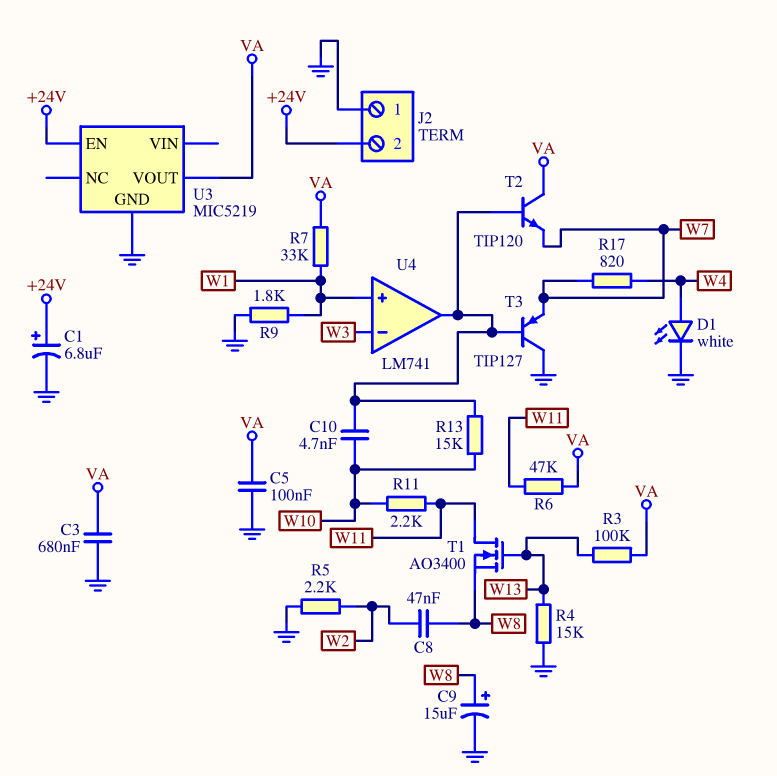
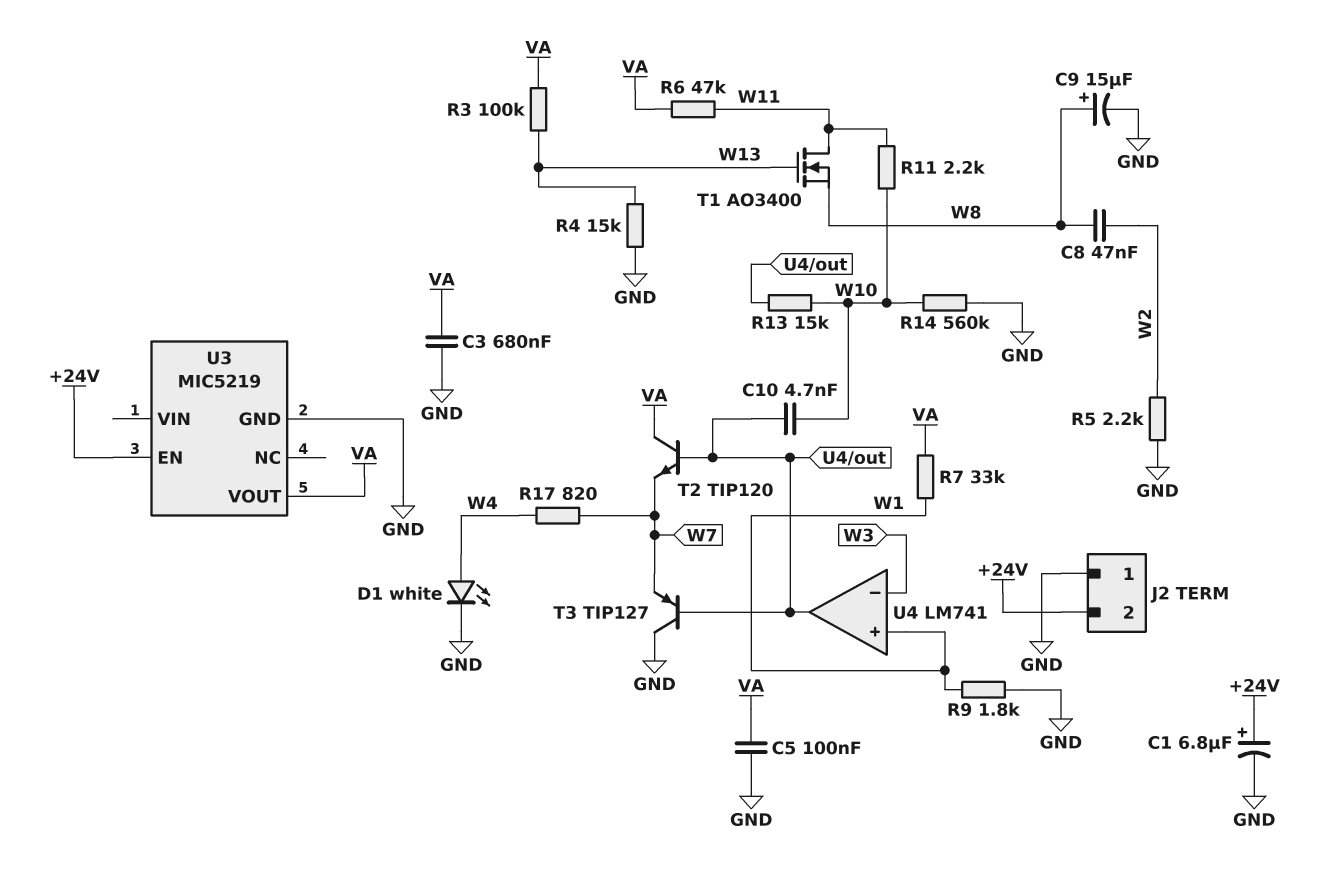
R14: none -> 560k (GND, W10)

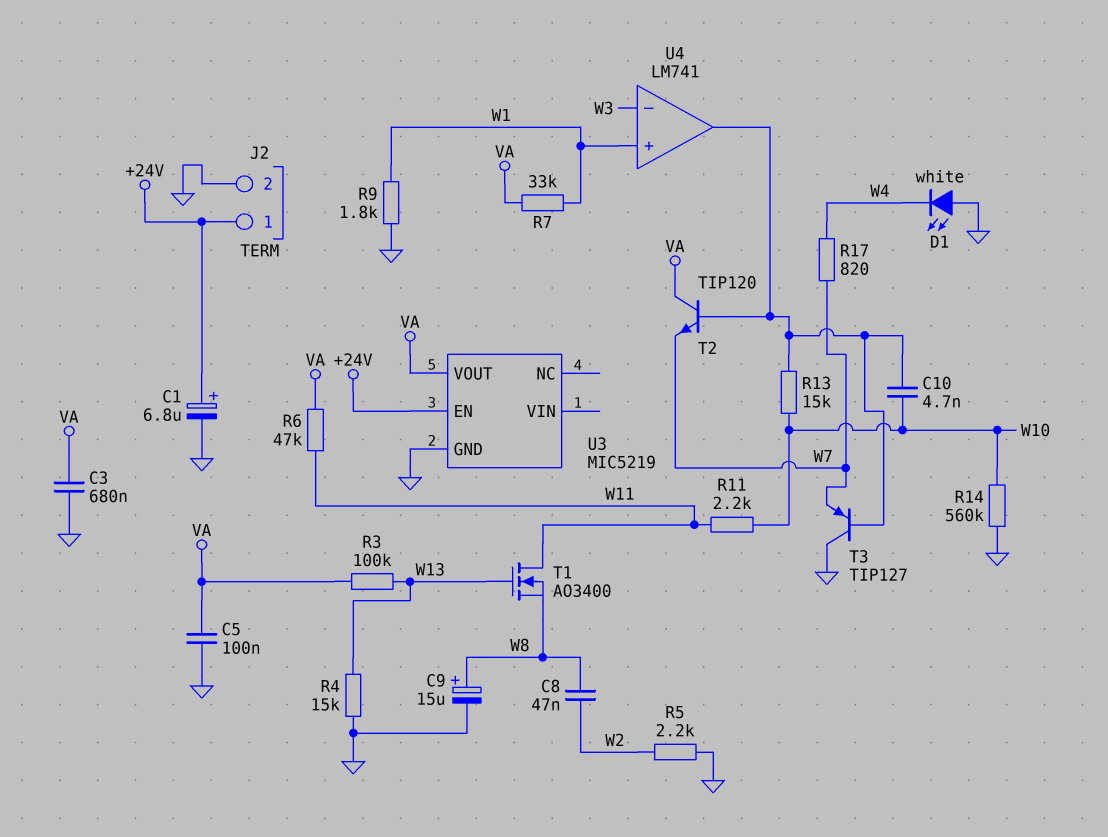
D1: LED white (A W4, K GND) -> LED white (A GND, K W4)
J2 pin 1: GND -> +24V
J2 pin 2: +24V -> GND

